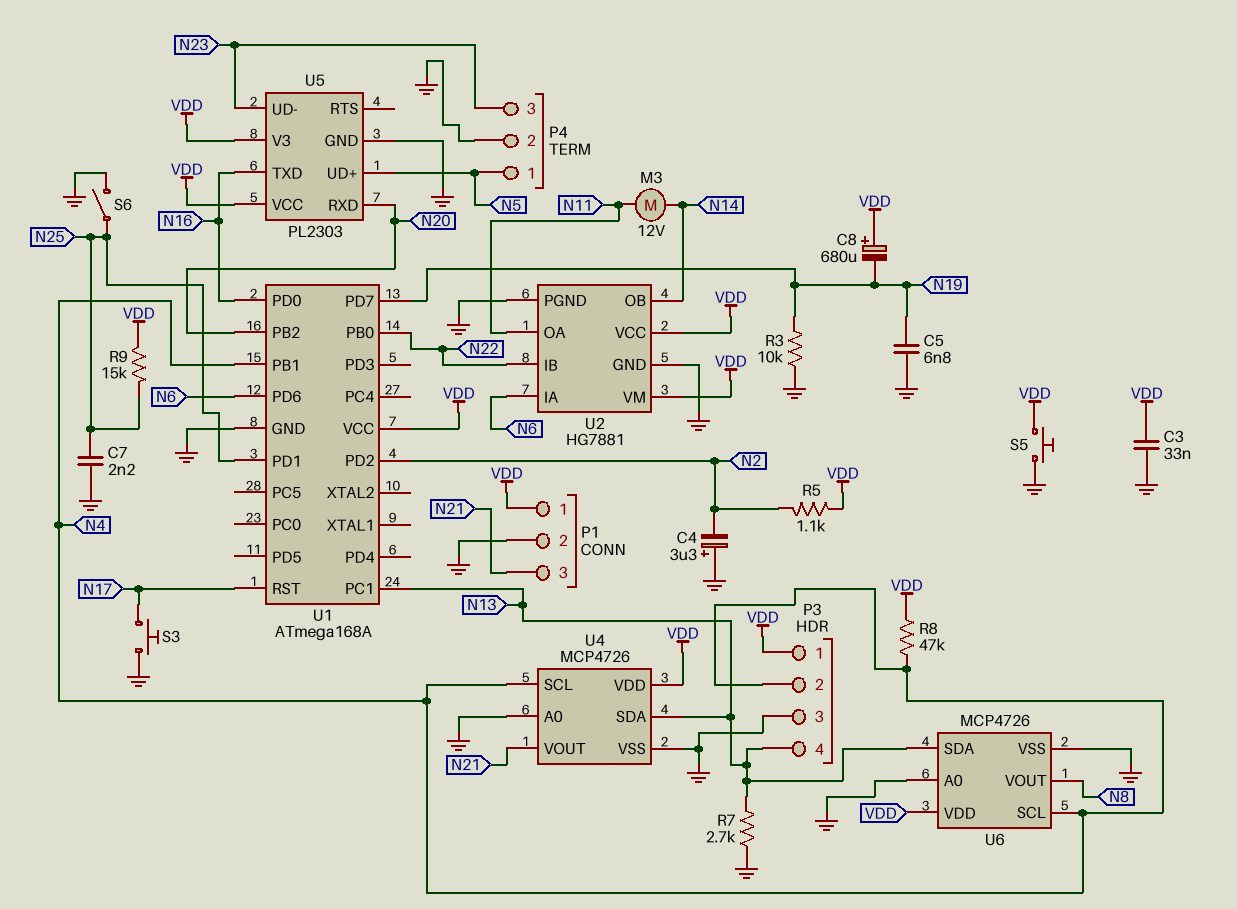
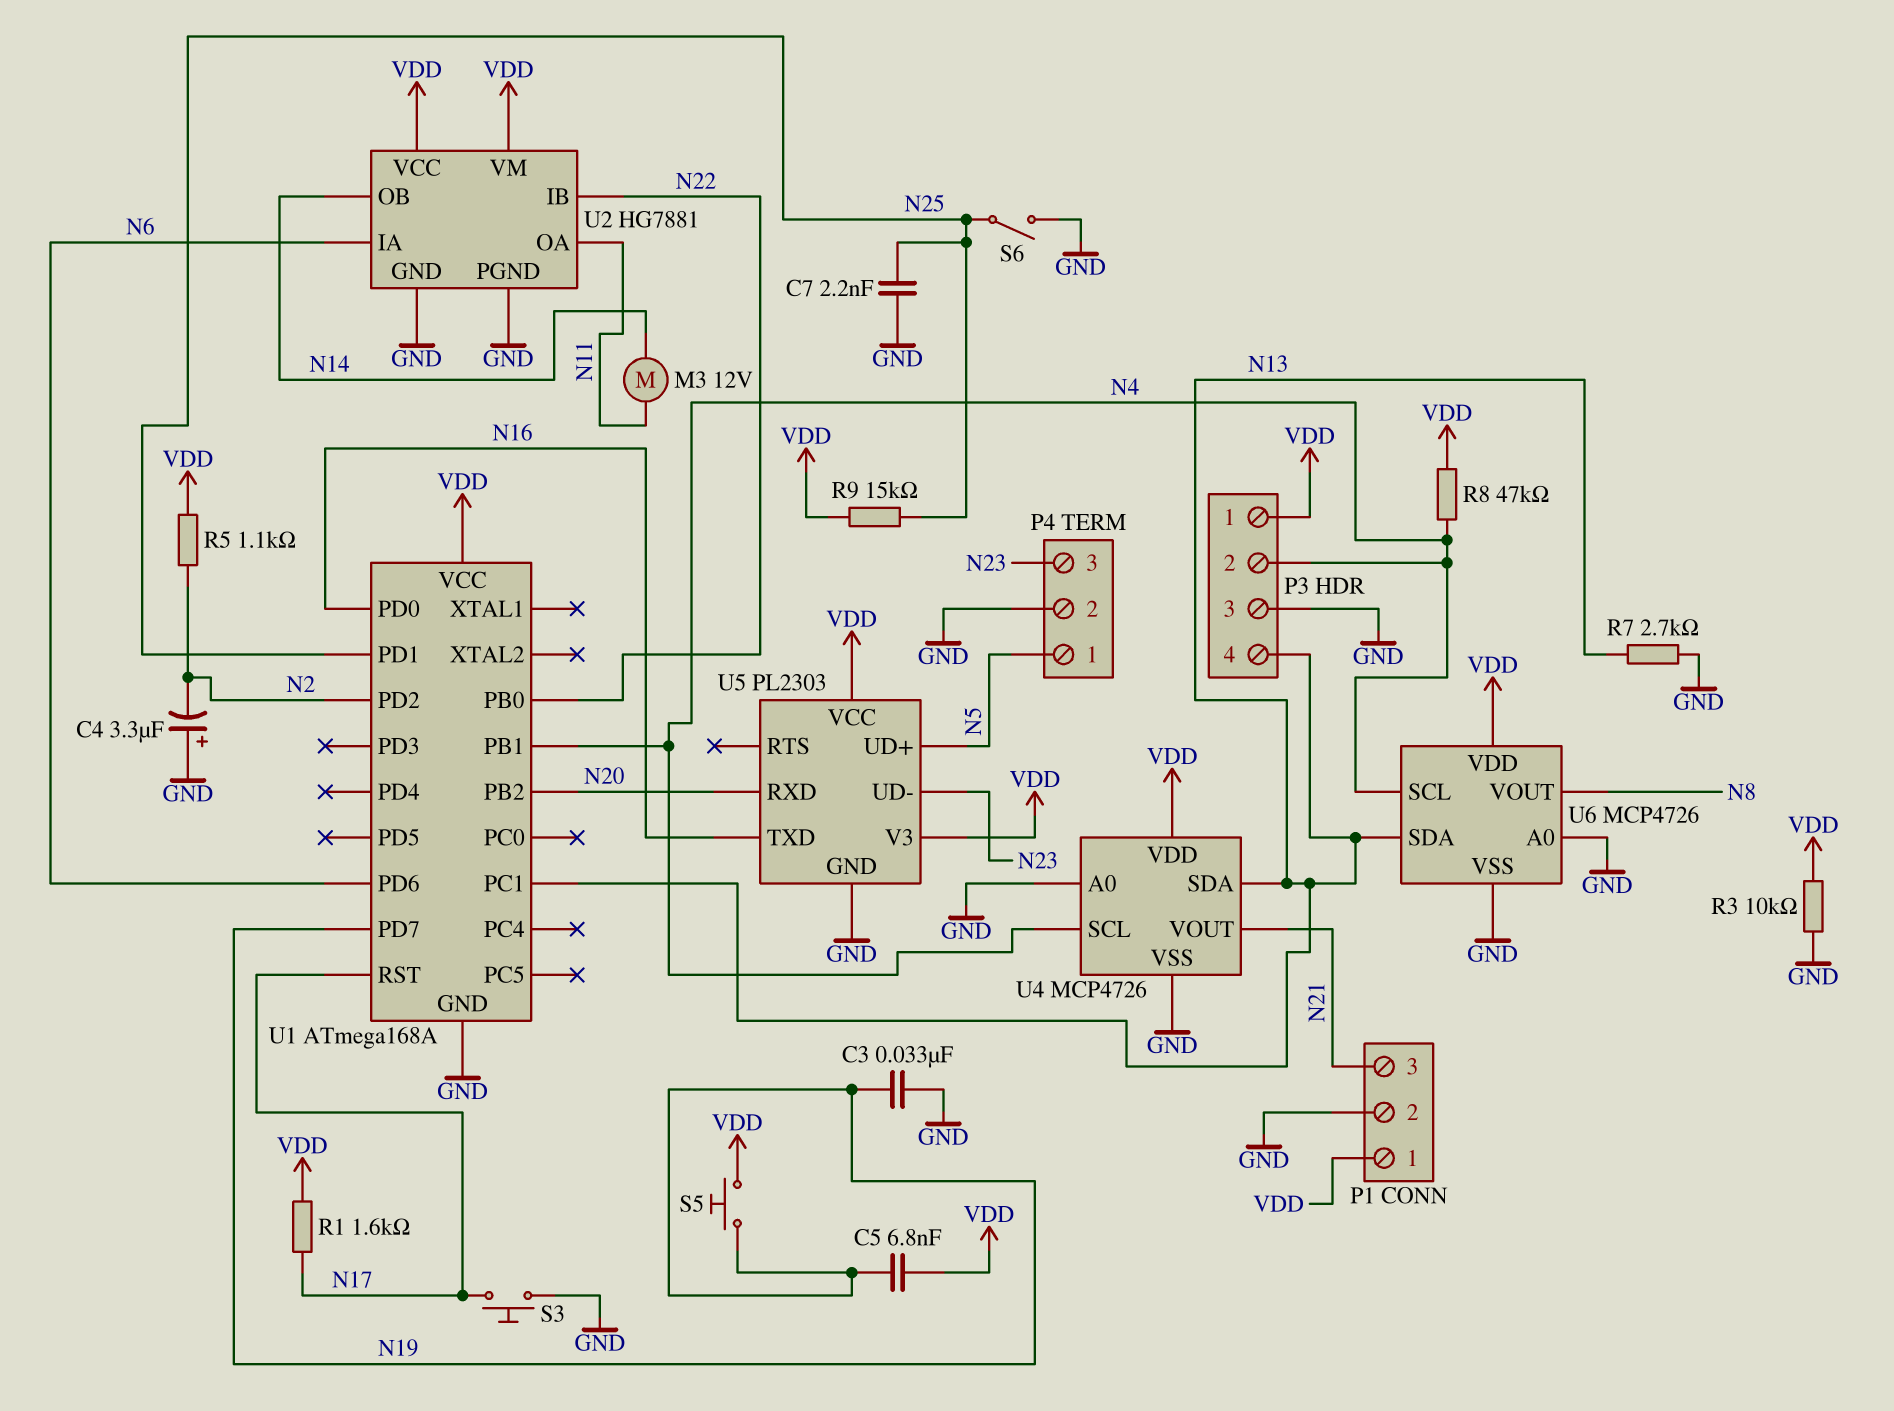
C3: 33nF (GND, VDD) -> 33nF (GND, N19)
C5: 6.8nF (GND, N19) -> 6.8nF (N19, VDD)
C8: 680uF (plus VDD, minus N19) -> none
R1: none -> 1.6k (N17, VDD)
R3: 10k (GND, N19) -> 10k (GND, VDD)
S5: button (GND, VDD) -> button (N19, VDD)

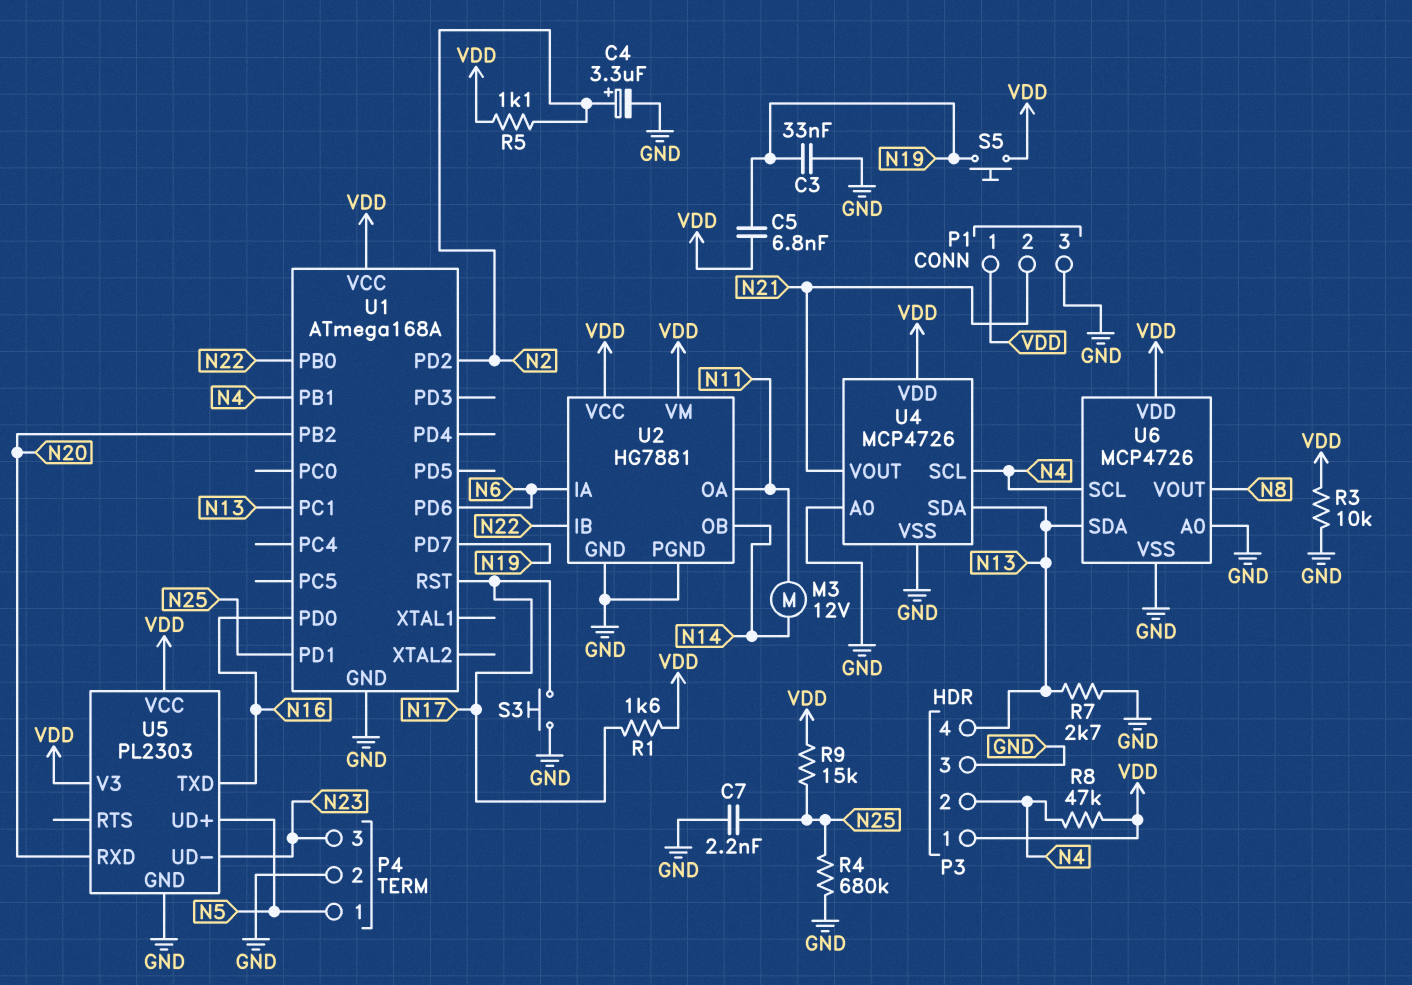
C4: 3.3uF (plus GND, minus N2) -> 3.3uF (plus N2, minus GND)
P1 pin 2: GND -> N21
P1 pin 3: N21 -> GND
R4: none -> 680k (GND, N25)
S6: switch (GND, N25) -> none

